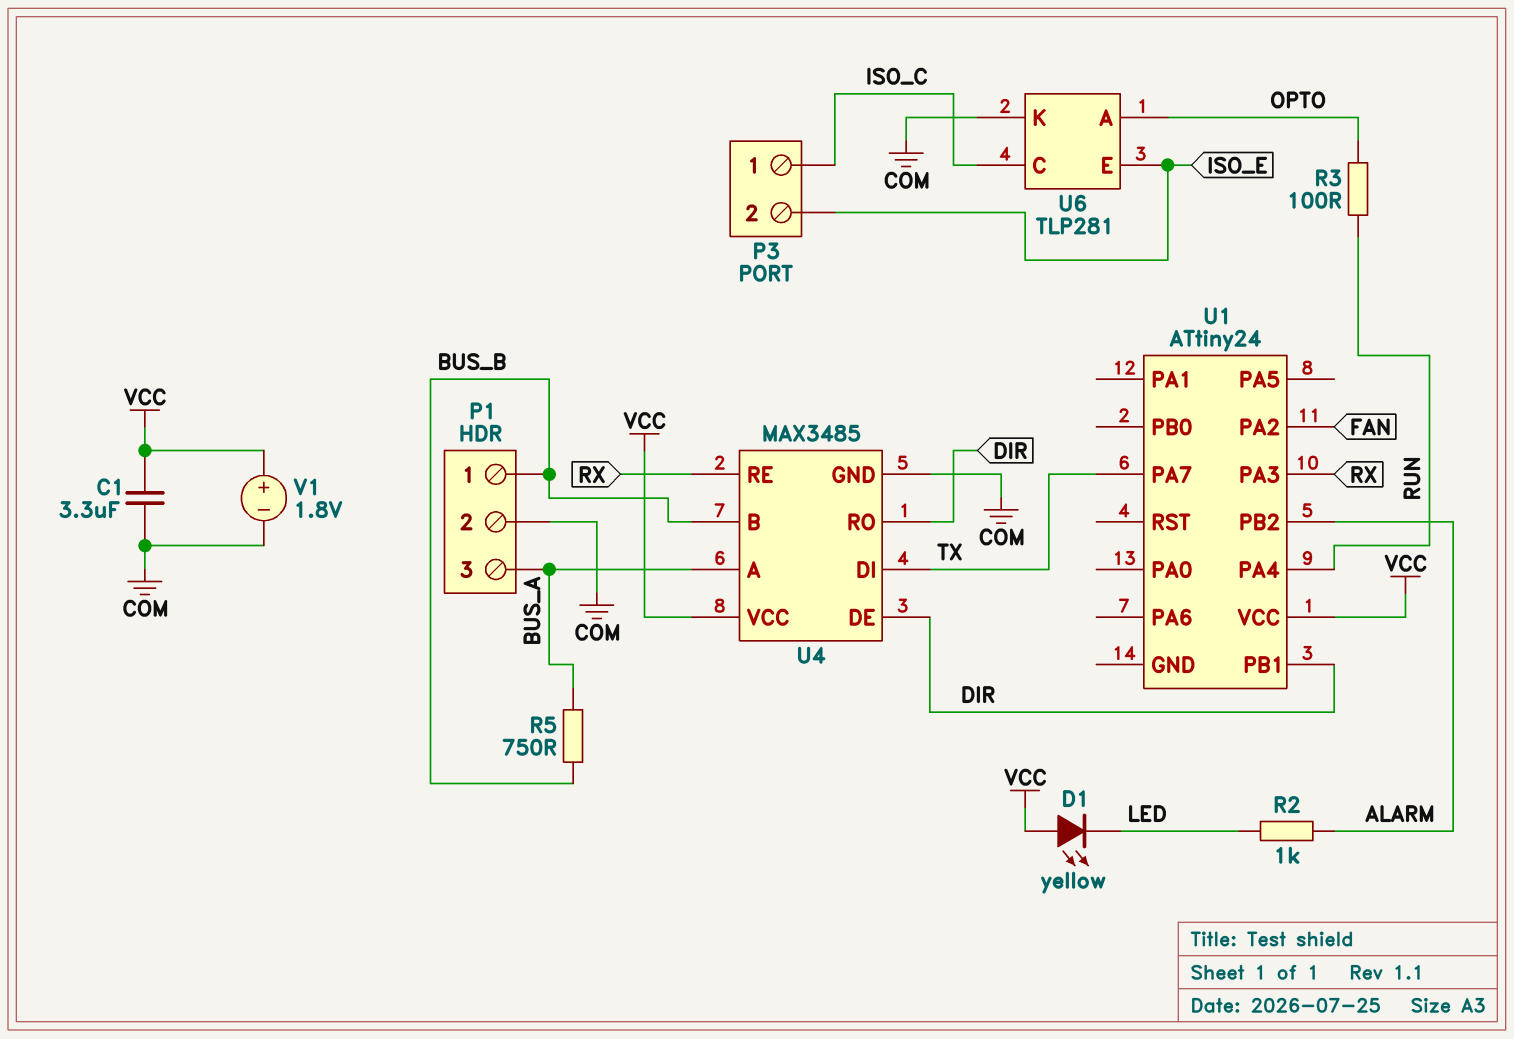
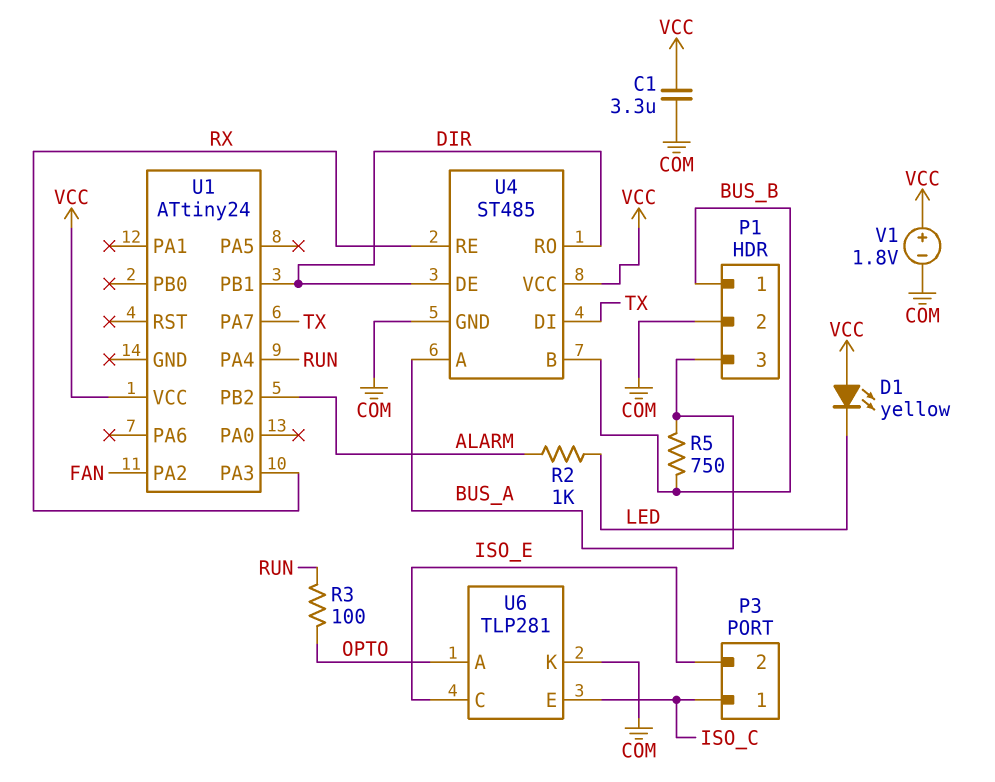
U4: MAX3485 -> ST485
U6 pin C: ISO_C -> ISO_E
U6 pin E: ISO_E -> ISO_C

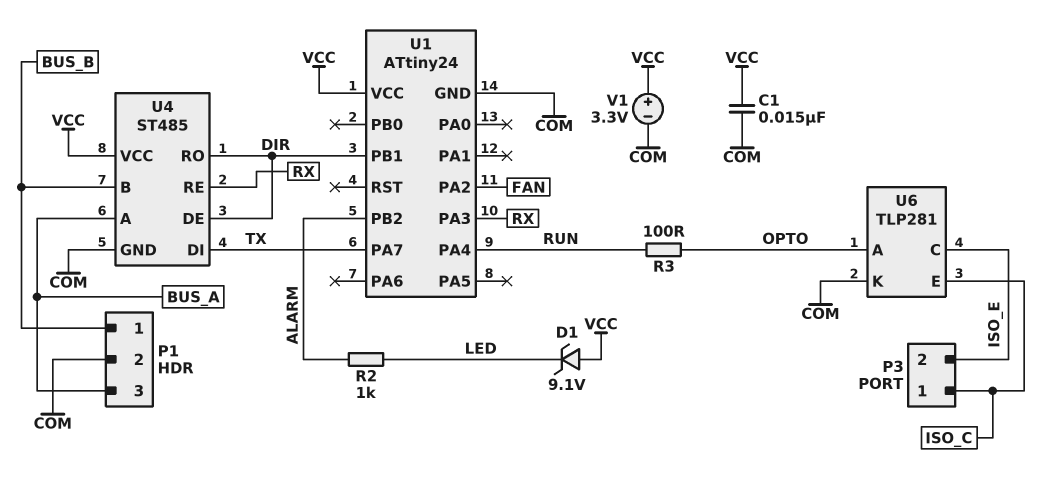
C1: 3.3uF (COM, VCC) -> 15nF (COM, VCC)
D1: LED yellow (A VCC, K LED) -> zener 9.1V (A VCC, K LED)
R5: 750 (BUS_A, BUS_B) -> none
U1 pin GND: none -> COM
V1: 1.8V (plus VCC, minus COM) -> 3.3V (plus VCC, minus COM)

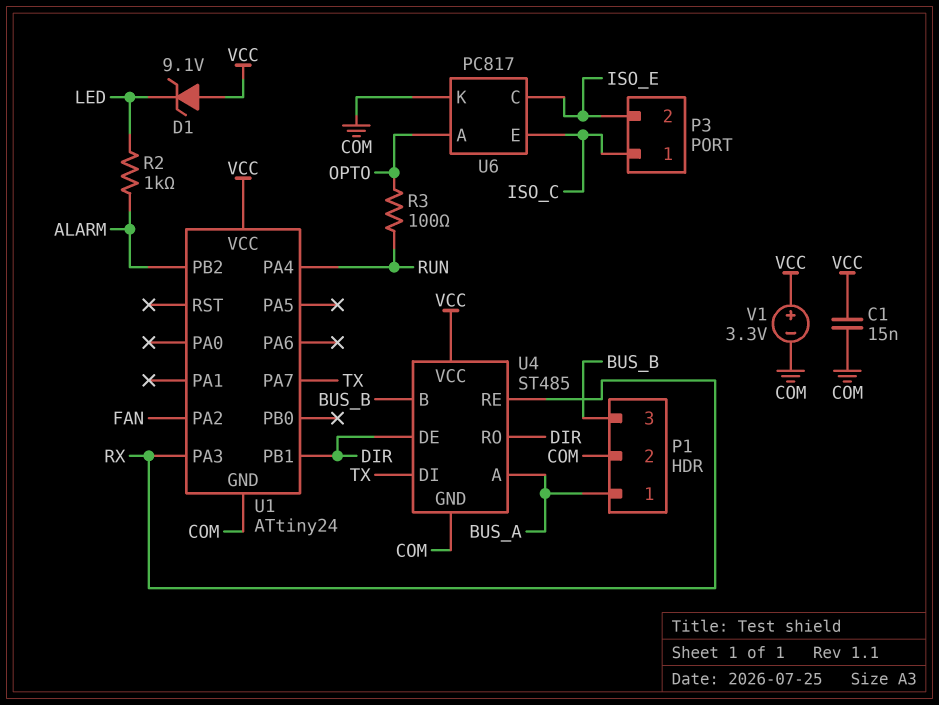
P1 pin 1: BUS_B -> BUS_A
P1 pin 3: BUS_A -> BUS_B
U6: TLP281 -> PC817

